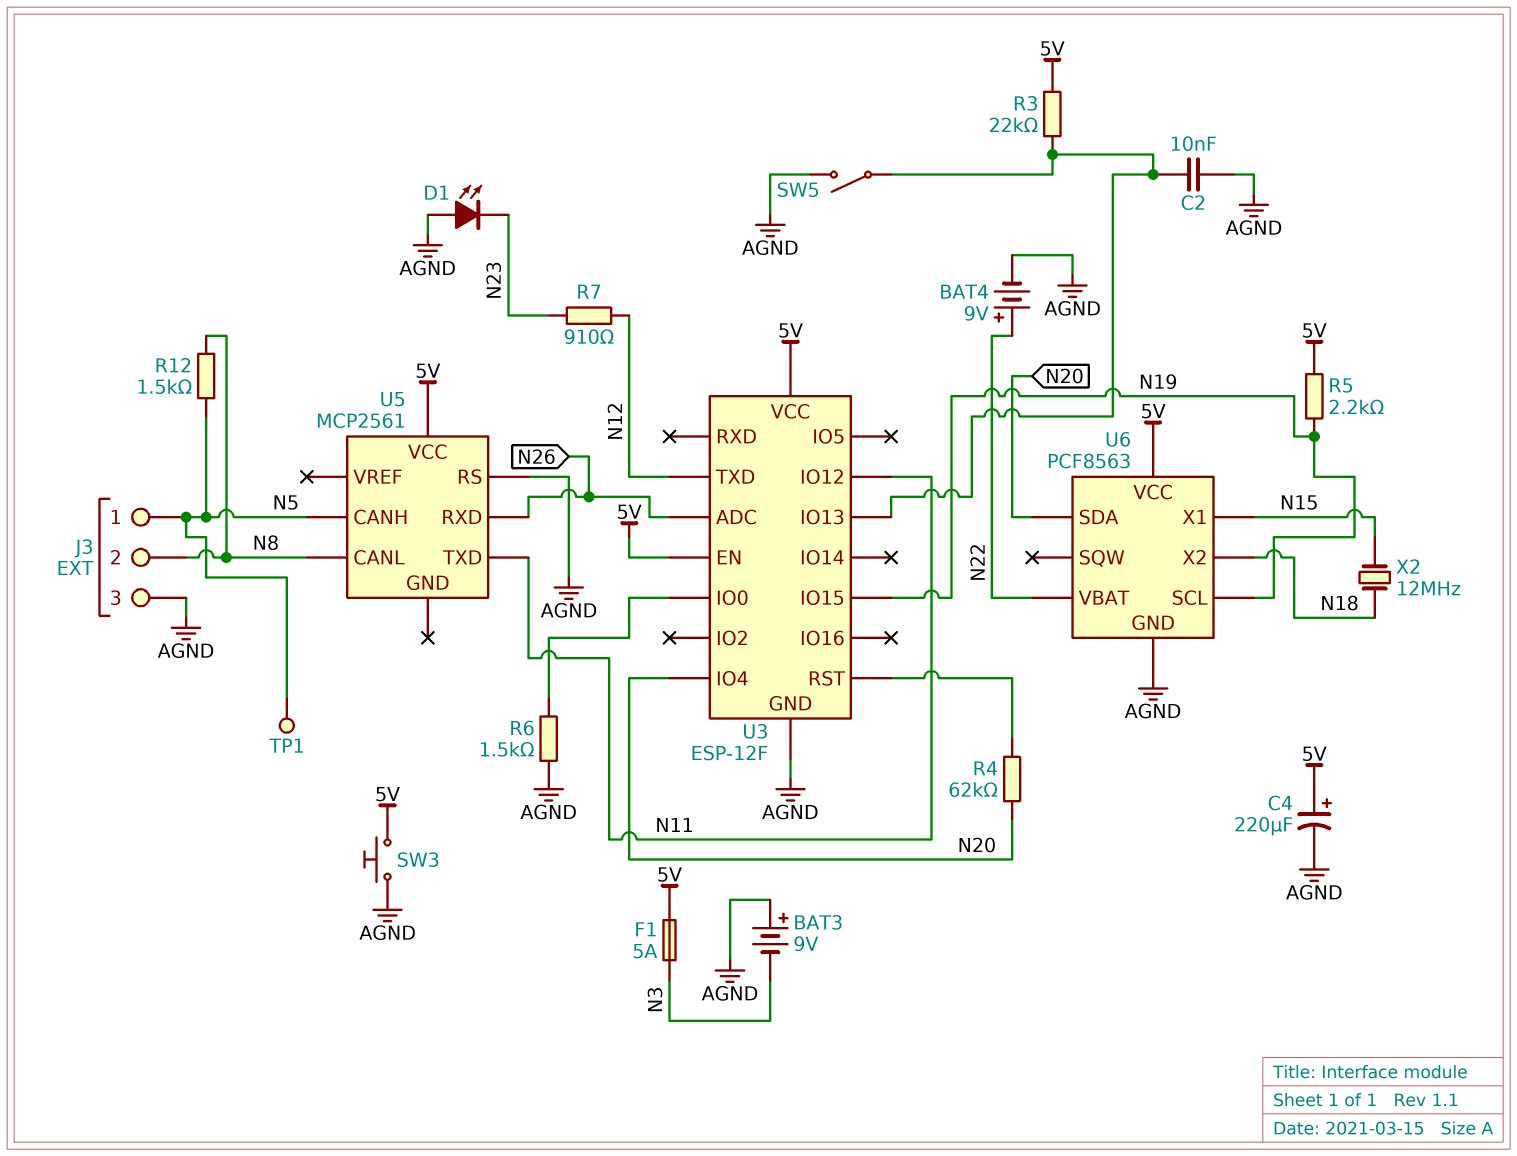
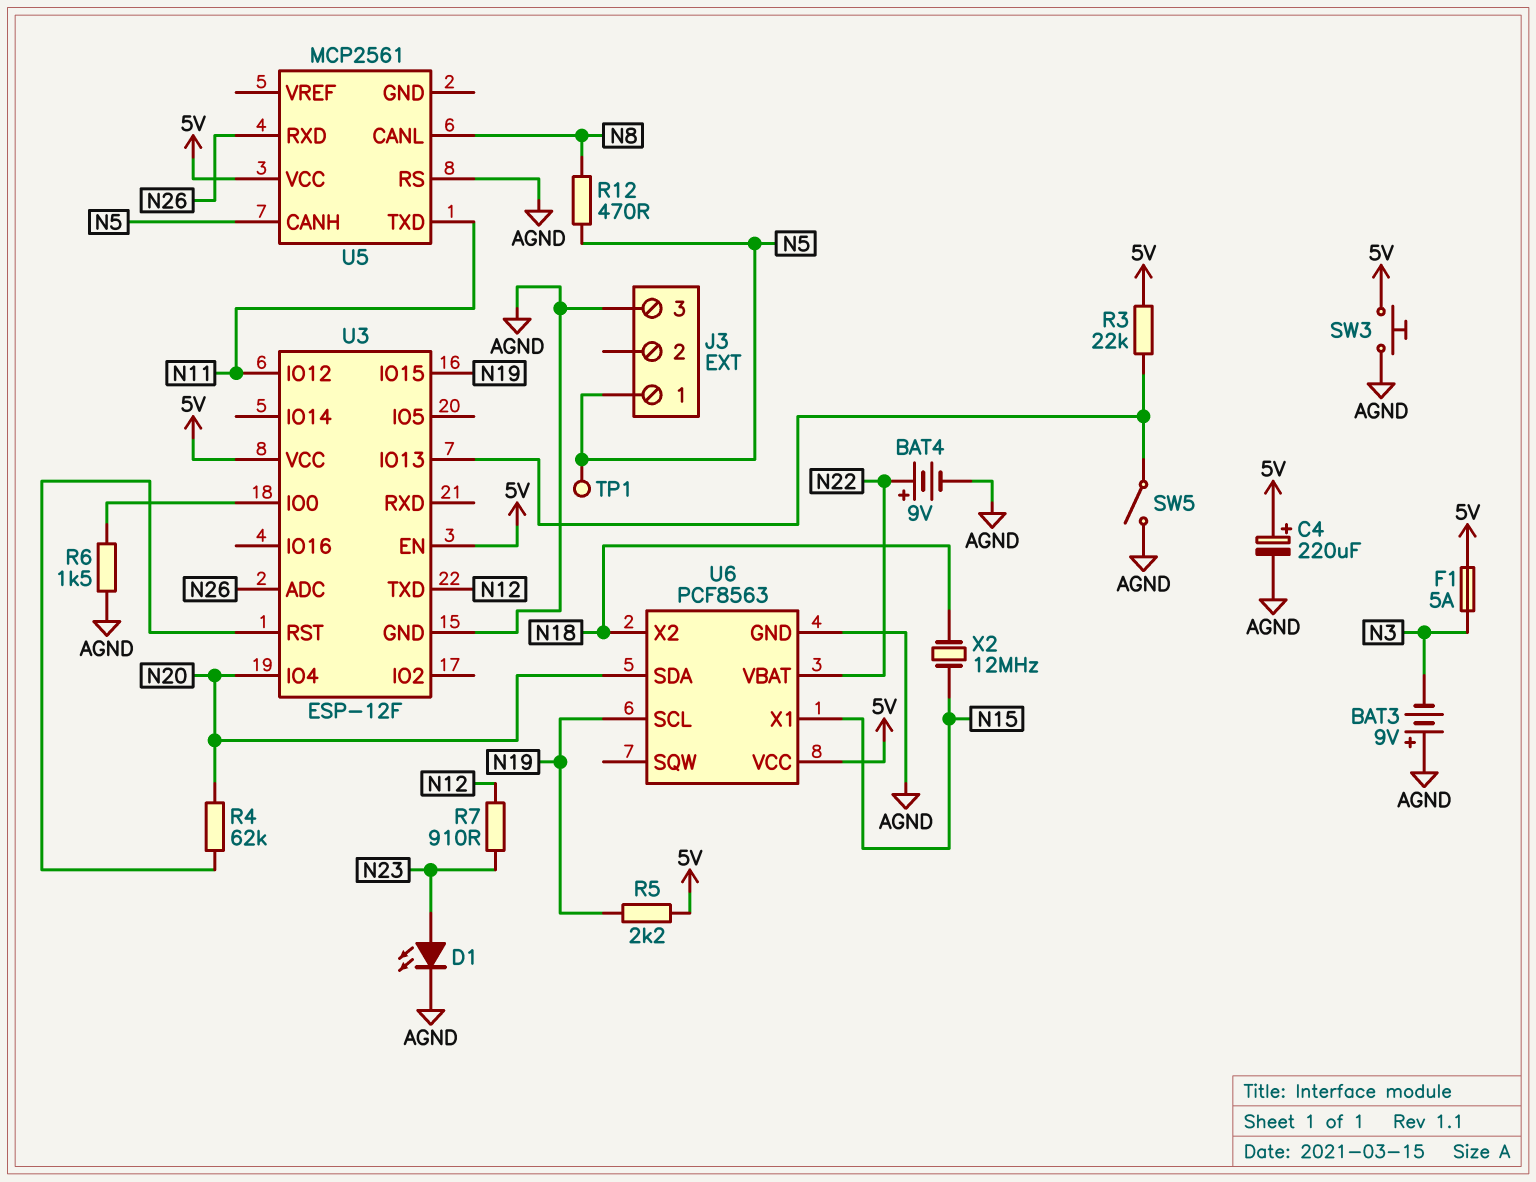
C2: 10nF (AGND, U3/IO13) -> none
D1: LED (A AGND, K N23) -> LED (A N23, K AGND)
J3 pin 2: N8 -> none
R12: 1.5k (N5, N8) -> 470 (N5, N8)

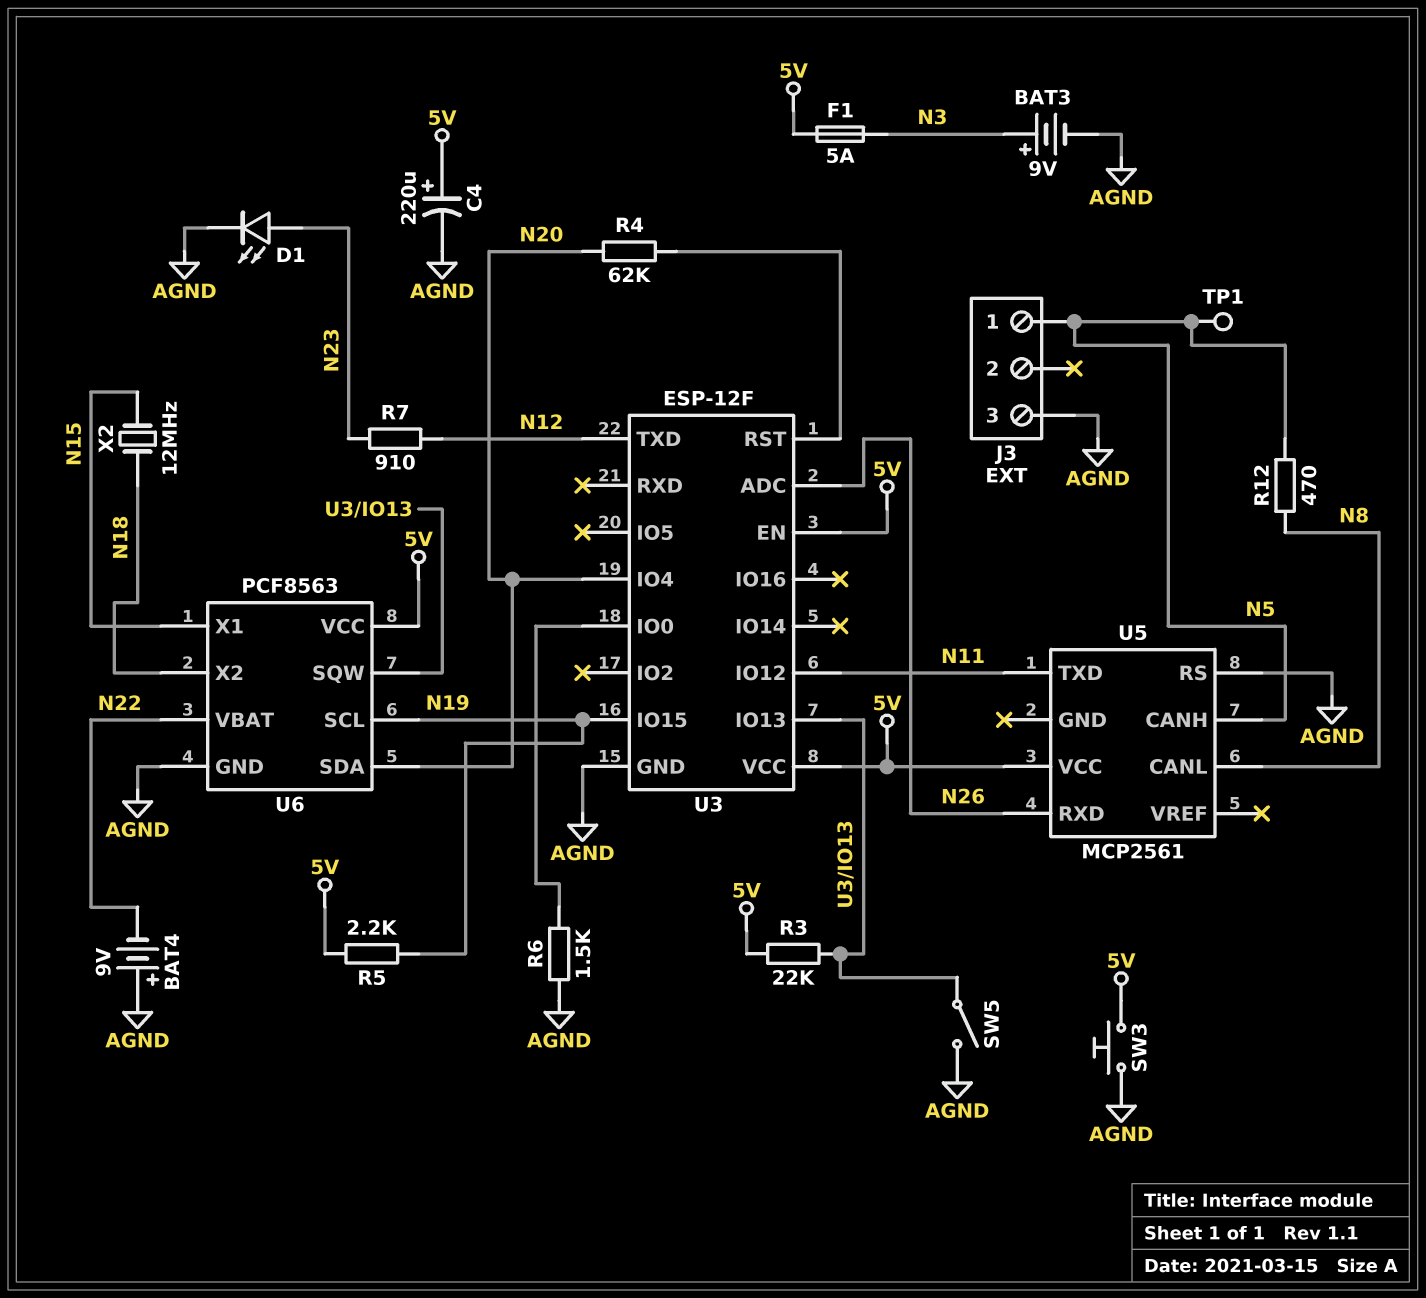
BAT3: 9V (plus AGND, minus N3) -> 9V (plus N3, minus AGND)
BAT4: 9V (plus N22, minus AGND) -> 9V (plus AGND, minus N22)
U6 pin SQW: none -> U3/IO13

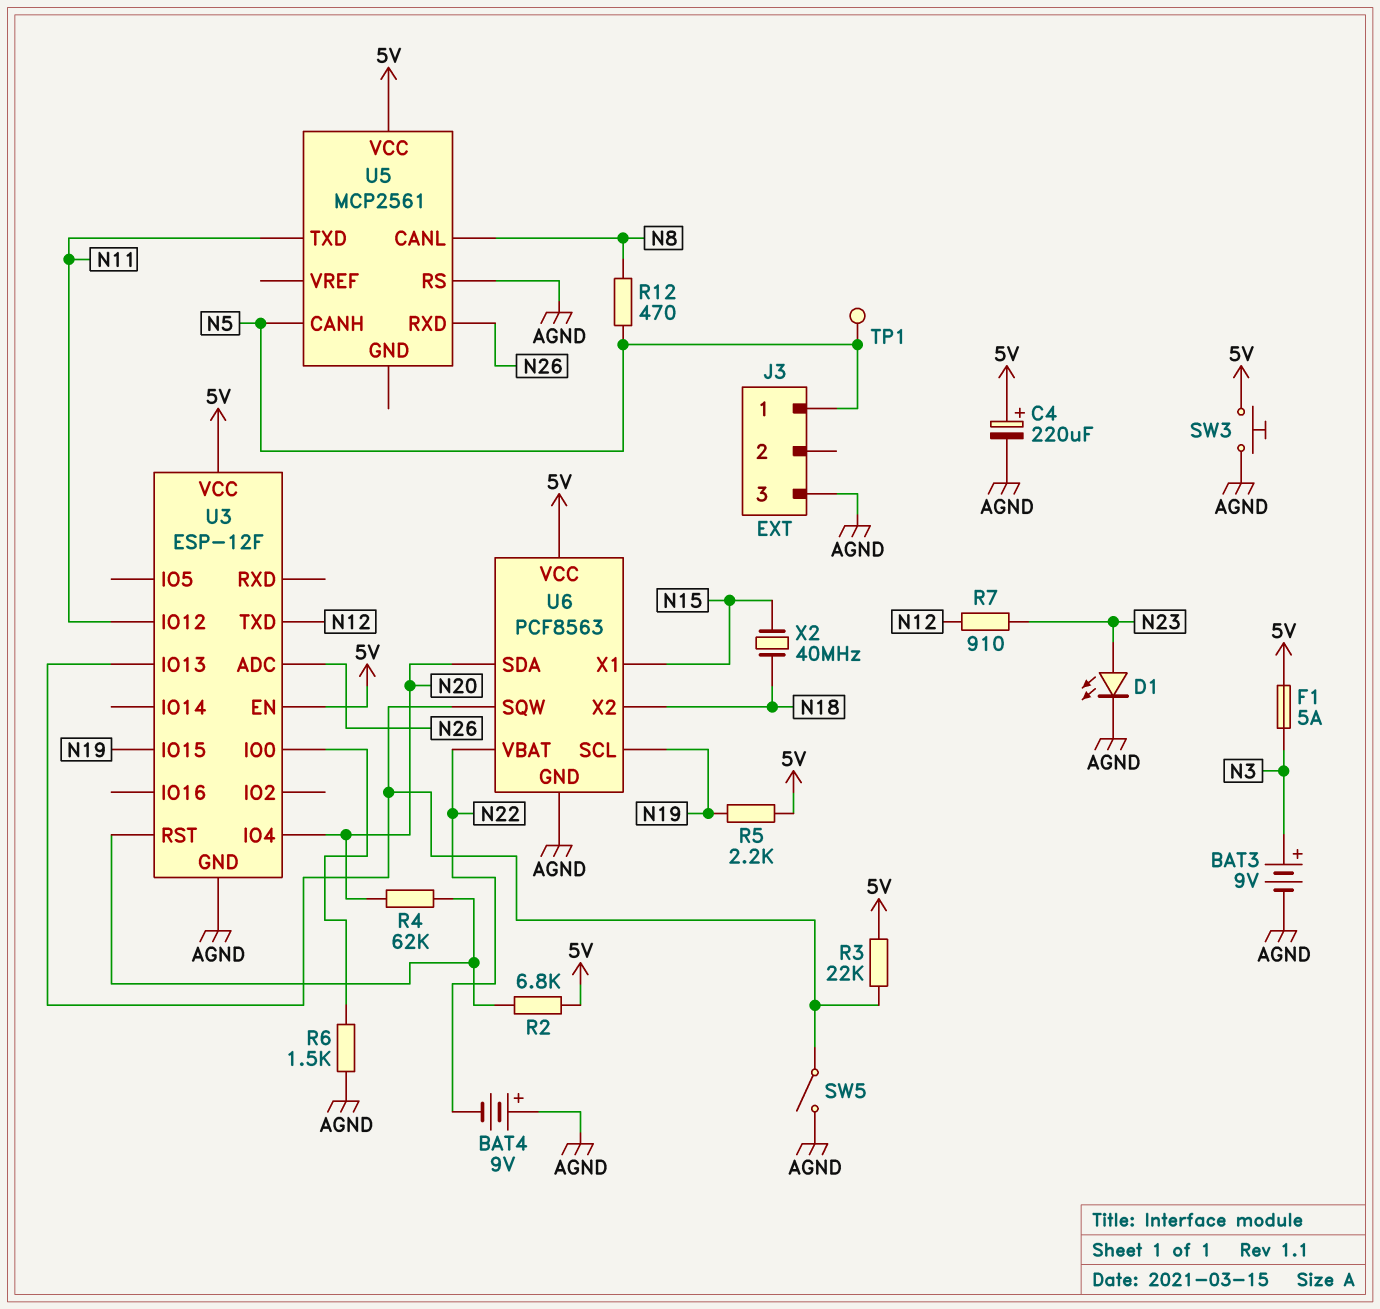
R2: none -> 6.8k (5V, U3/RST)
X2: 12MHz (N15, N18) -> 40MHz (N15, N18)

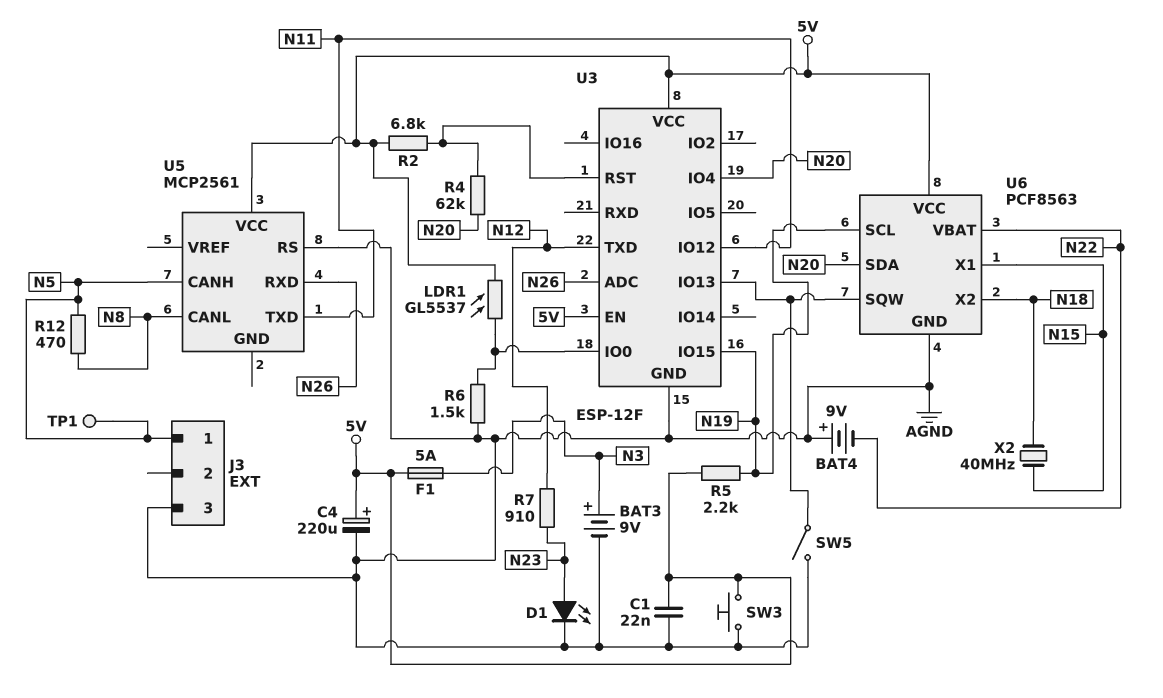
C1: none -> 22nF (5V, AGND)
LDR1: none -> GL5537 (5V, U3/IO0)
R3: 22k (5V, U3/IO13) -> none

